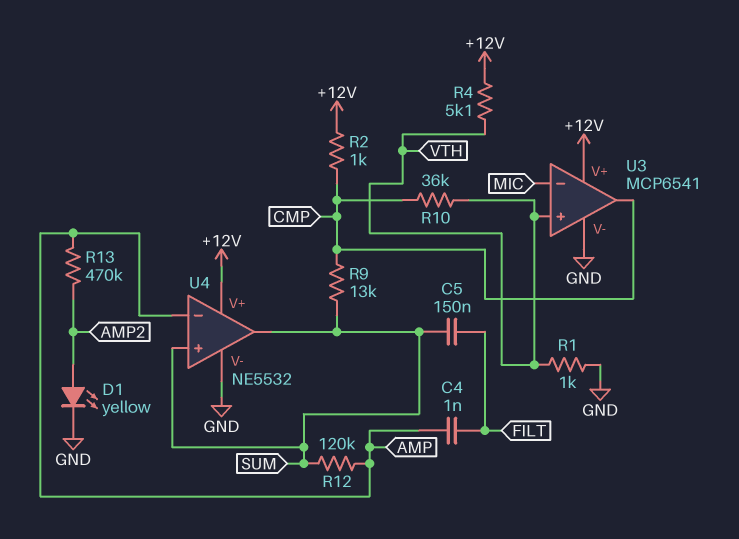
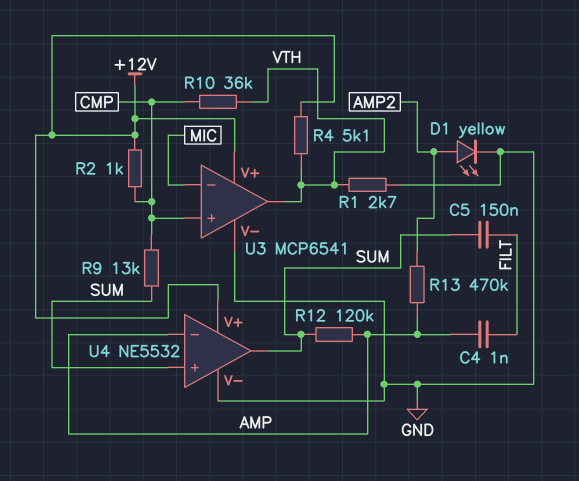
R1: 1k (GND, VTH) -> 2.7k (GND, VTH)
U3 pin in+: VTH -> CMP
U3 pin out: CMP -> VTH

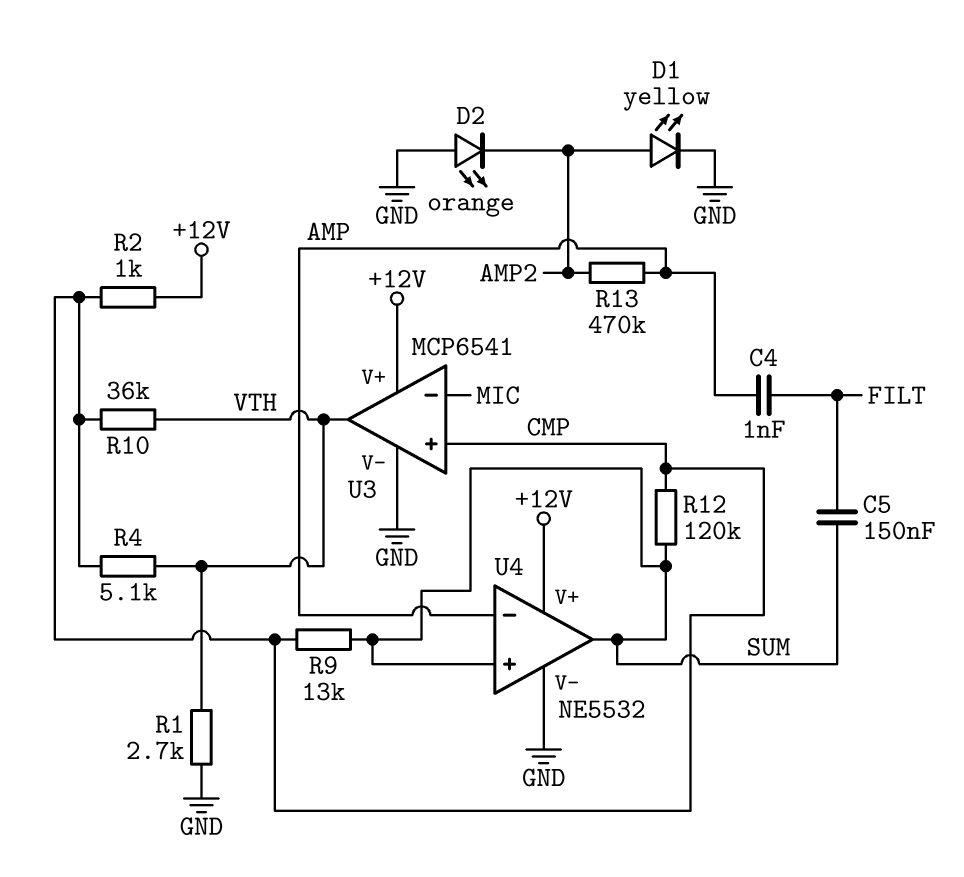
D2: none -> LED orange (A GND, K AMP2)
R4: 5.1k (+12V, VTH) -> 5.1k (CMP, VTH)
R12: 120k (AMP, SUM) -> 120k (CMP, SUM)

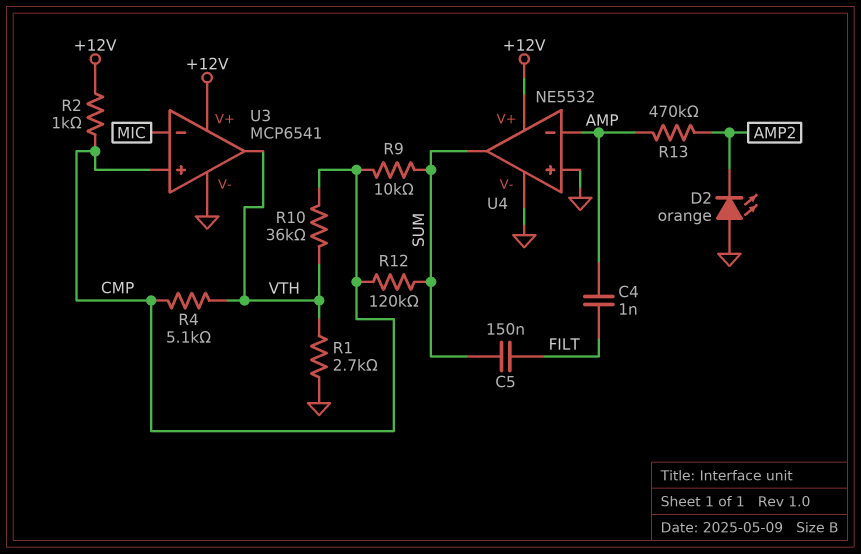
D1: LED yellow (A AMP2, K GND) -> none
R9: 13k (CMP, SUM) -> 10k (CMP, SUM)
U4 pin in+: SUM -> GND

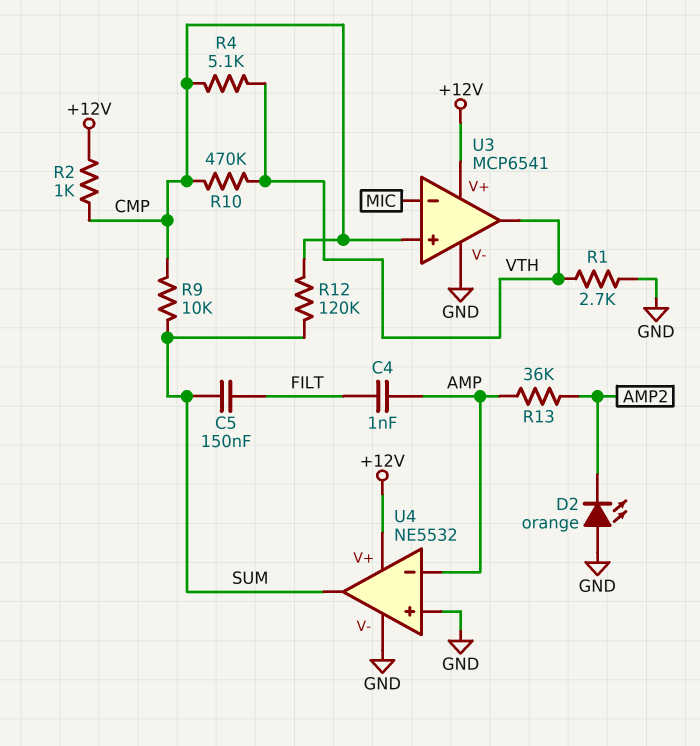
R10: 36k (CMP, VTH) -> 470k (CMP, VTH)
R13: 470k (AMP, AMP2) -> 36k (AMP, AMP2)

